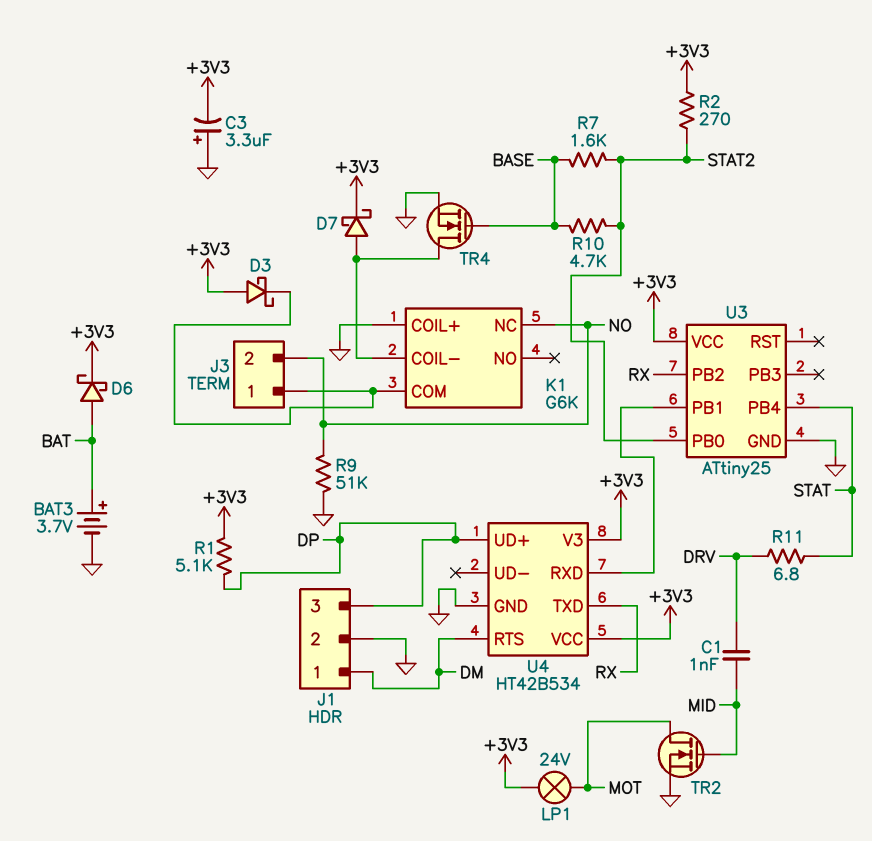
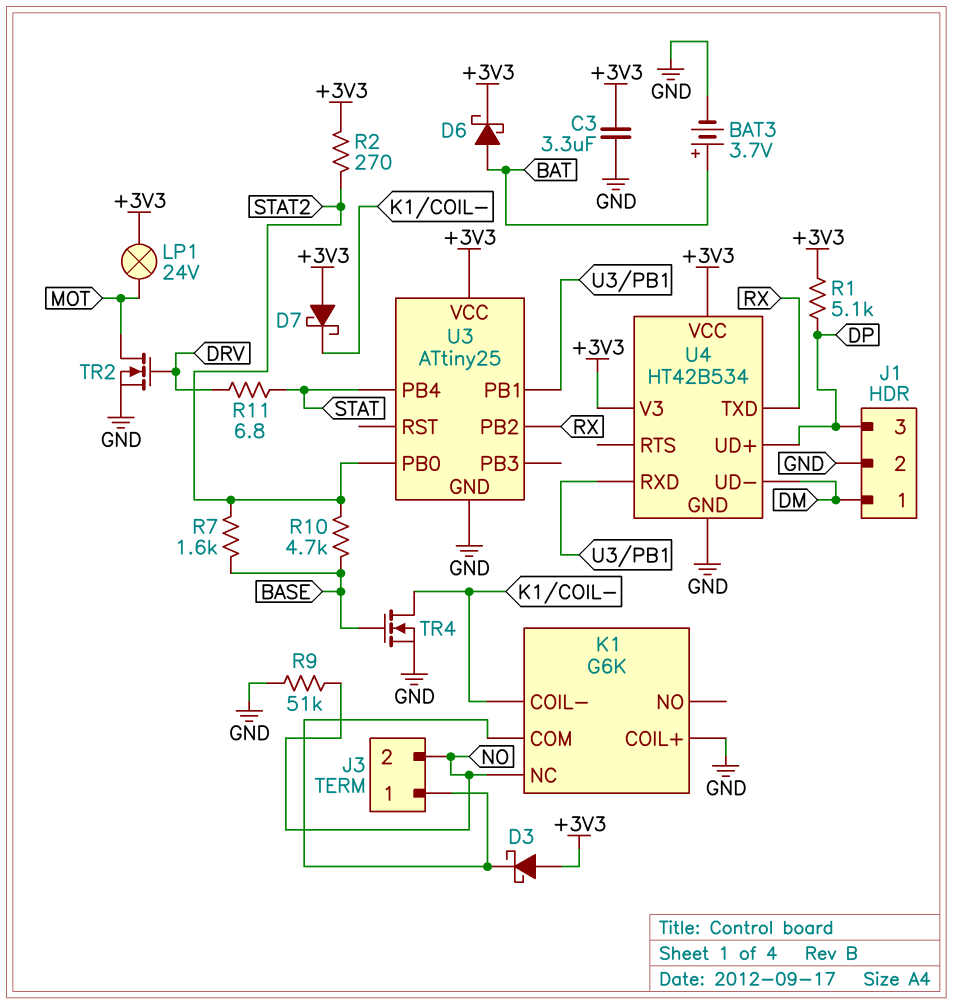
C1: 1nF (DRV, MID) -> none
C3: 3.3uF (plus GND, minus +3V3) -> 3.3uF (+3V3, GND)
D7: schottky (A K1/COIL-, K +3V3) -> schottky (A +3V3, K K1/COIL-)
TR2: NMOS (G MID, D MOT, S GND) -> NMOS (G DRV, D MOT, S GND)
U4 pin RTS: DM -> none
U4 pin UD-: none -> DM

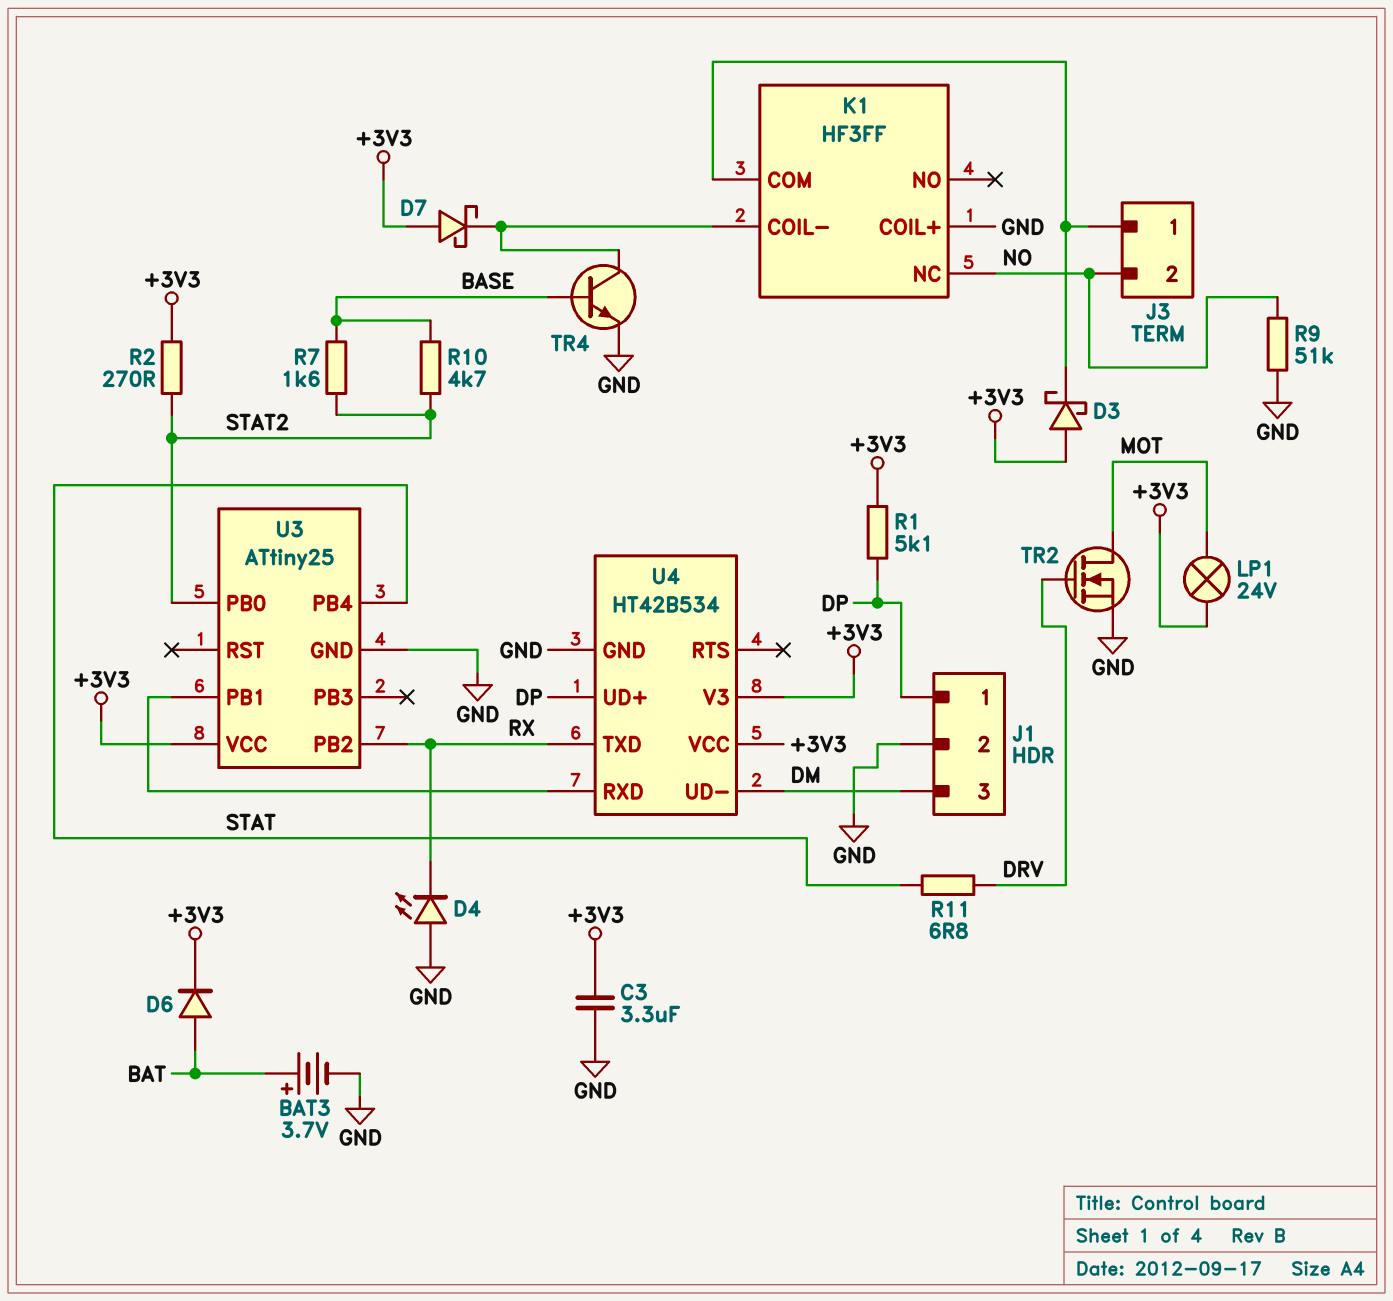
D4: none -> LED (A GND, K RX)
D6: schottky (A BAT, K +3V3) -> diode (A BAT, K +3V3)
J1 pin 1: DM -> DP
J1 pin 3: DP -> DM
K1: G6K -> HF3FF
TR4: NMOS (G BASE, D K1/COIL-, S GND) -> NPN (B BASE, C K1/COIL-, E GND)

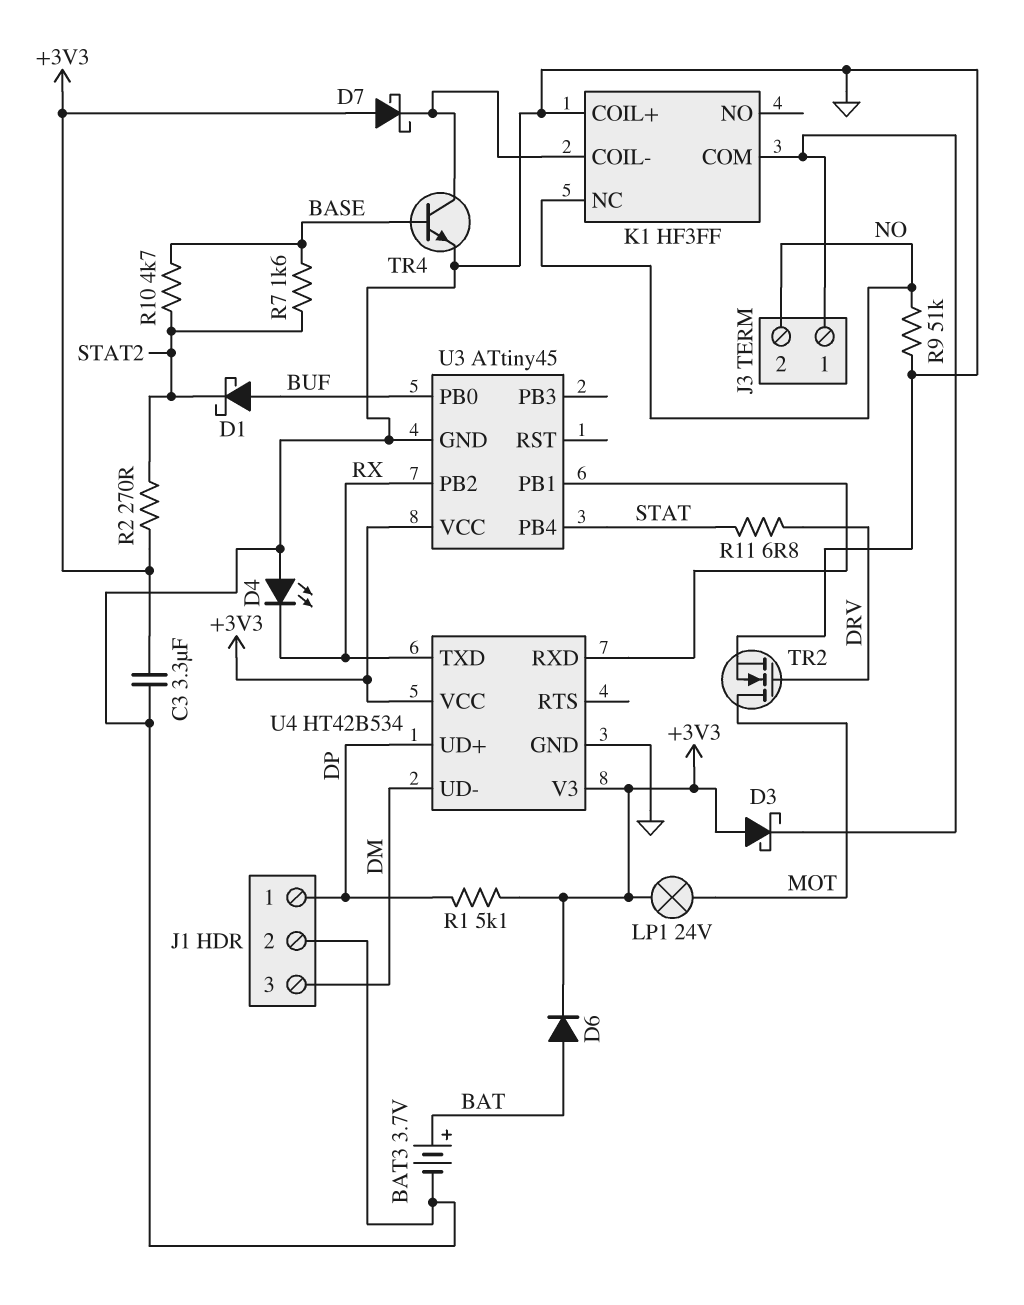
D1: none -> schottky (A BUF, K STAT2)
U3: ATtiny25 -> ATtiny45
U3 pin PB0: STAT2 -> BUF

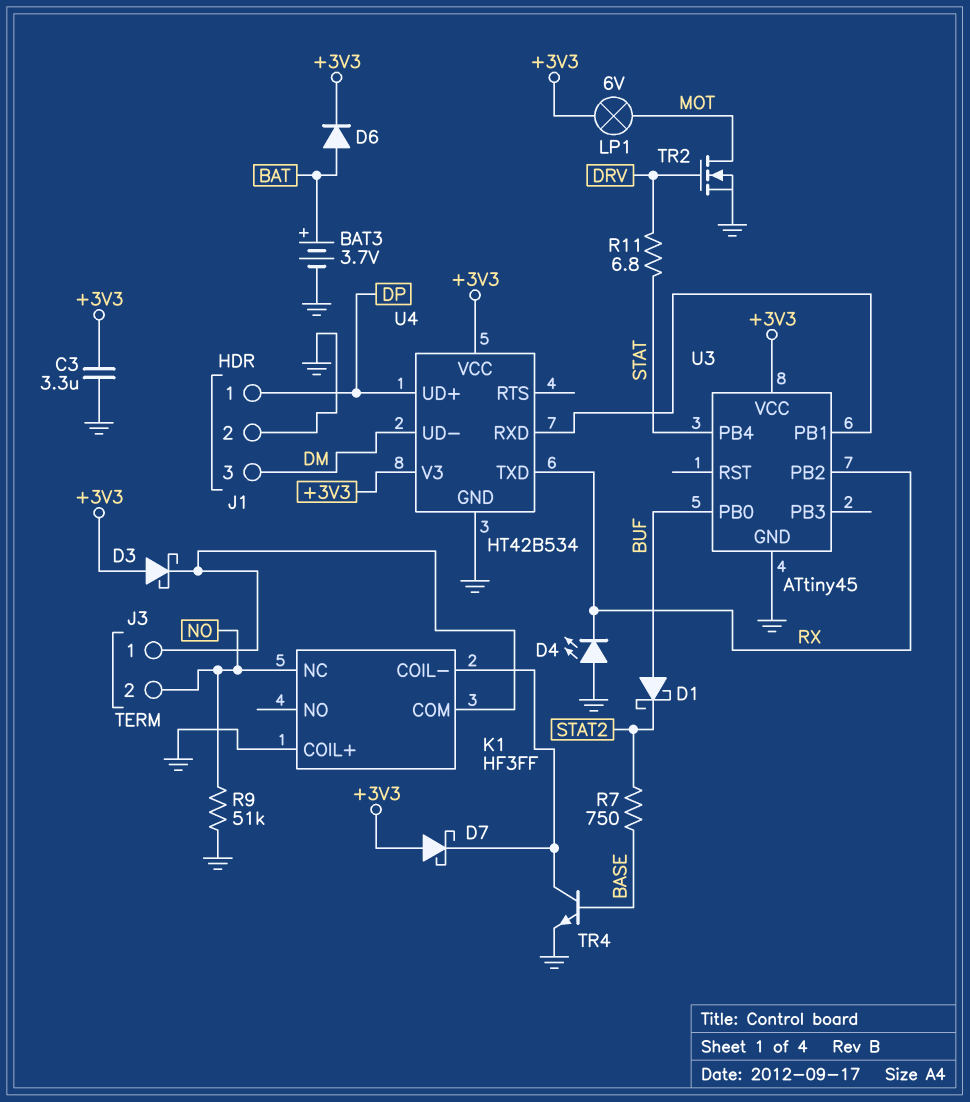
LP1: lamp 24V (+3V3, MOT) -> lamp 6V (+3V3, MOT)
R1: 5.1k (+3V3, DP) -> none
R2: 270 (+3V3, STAT2) -> none
R7: 1.6k (BASE, STAT2) -> 750 (BASE, STAT2)
R10: 4.7k (BASE, STAT2) -> none

